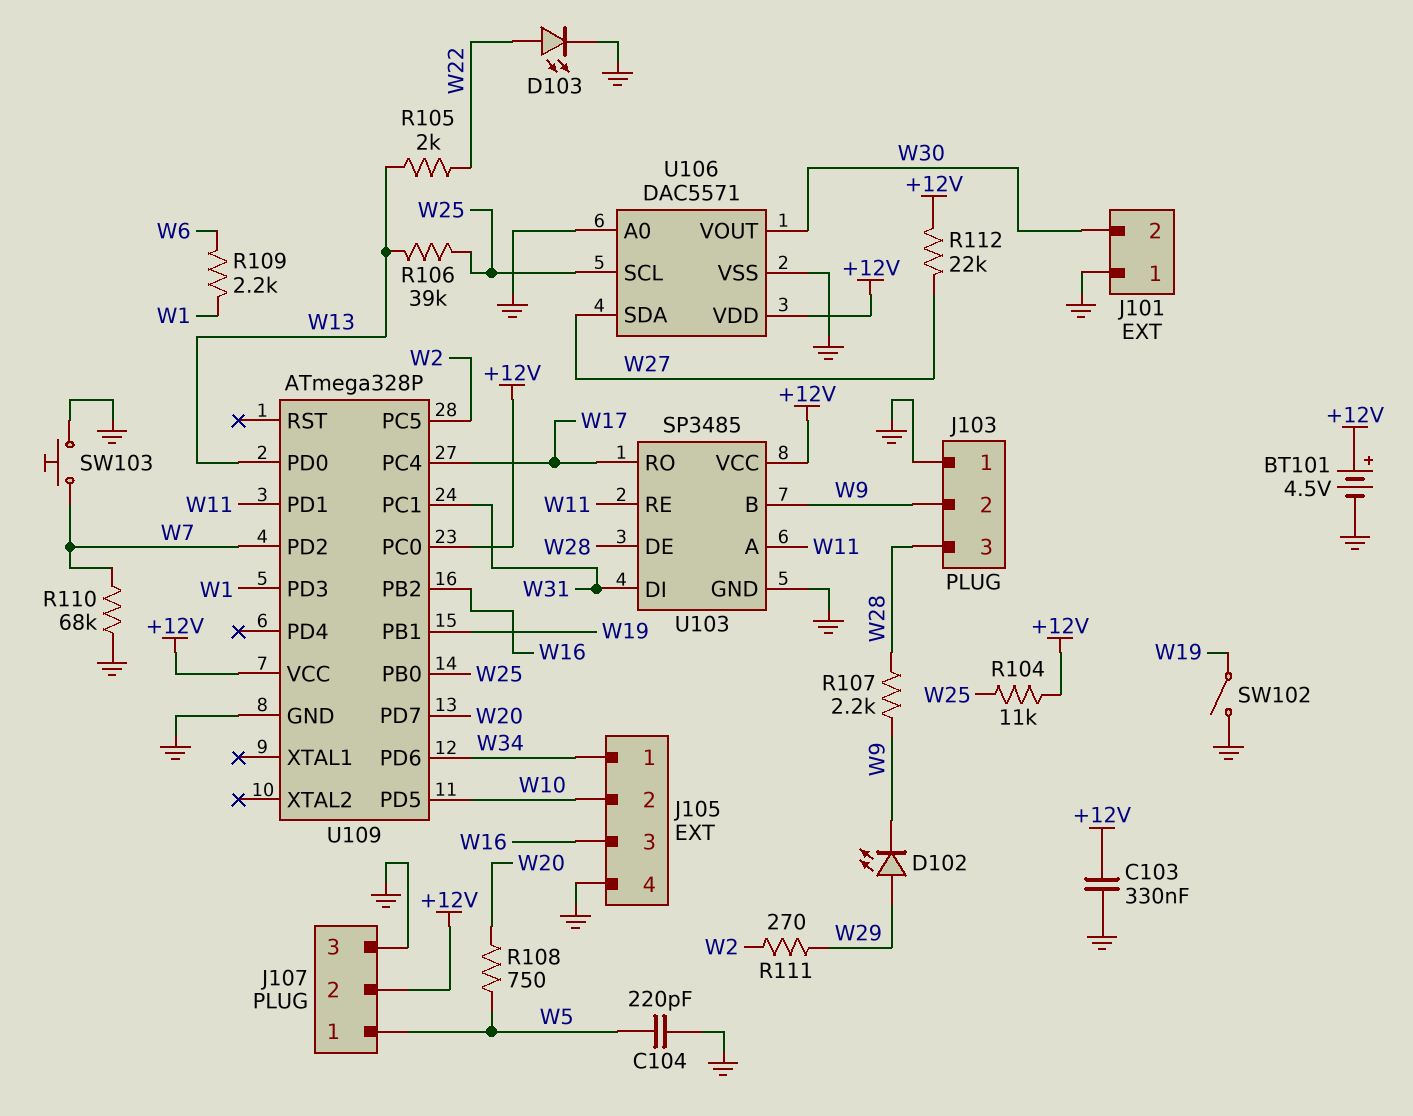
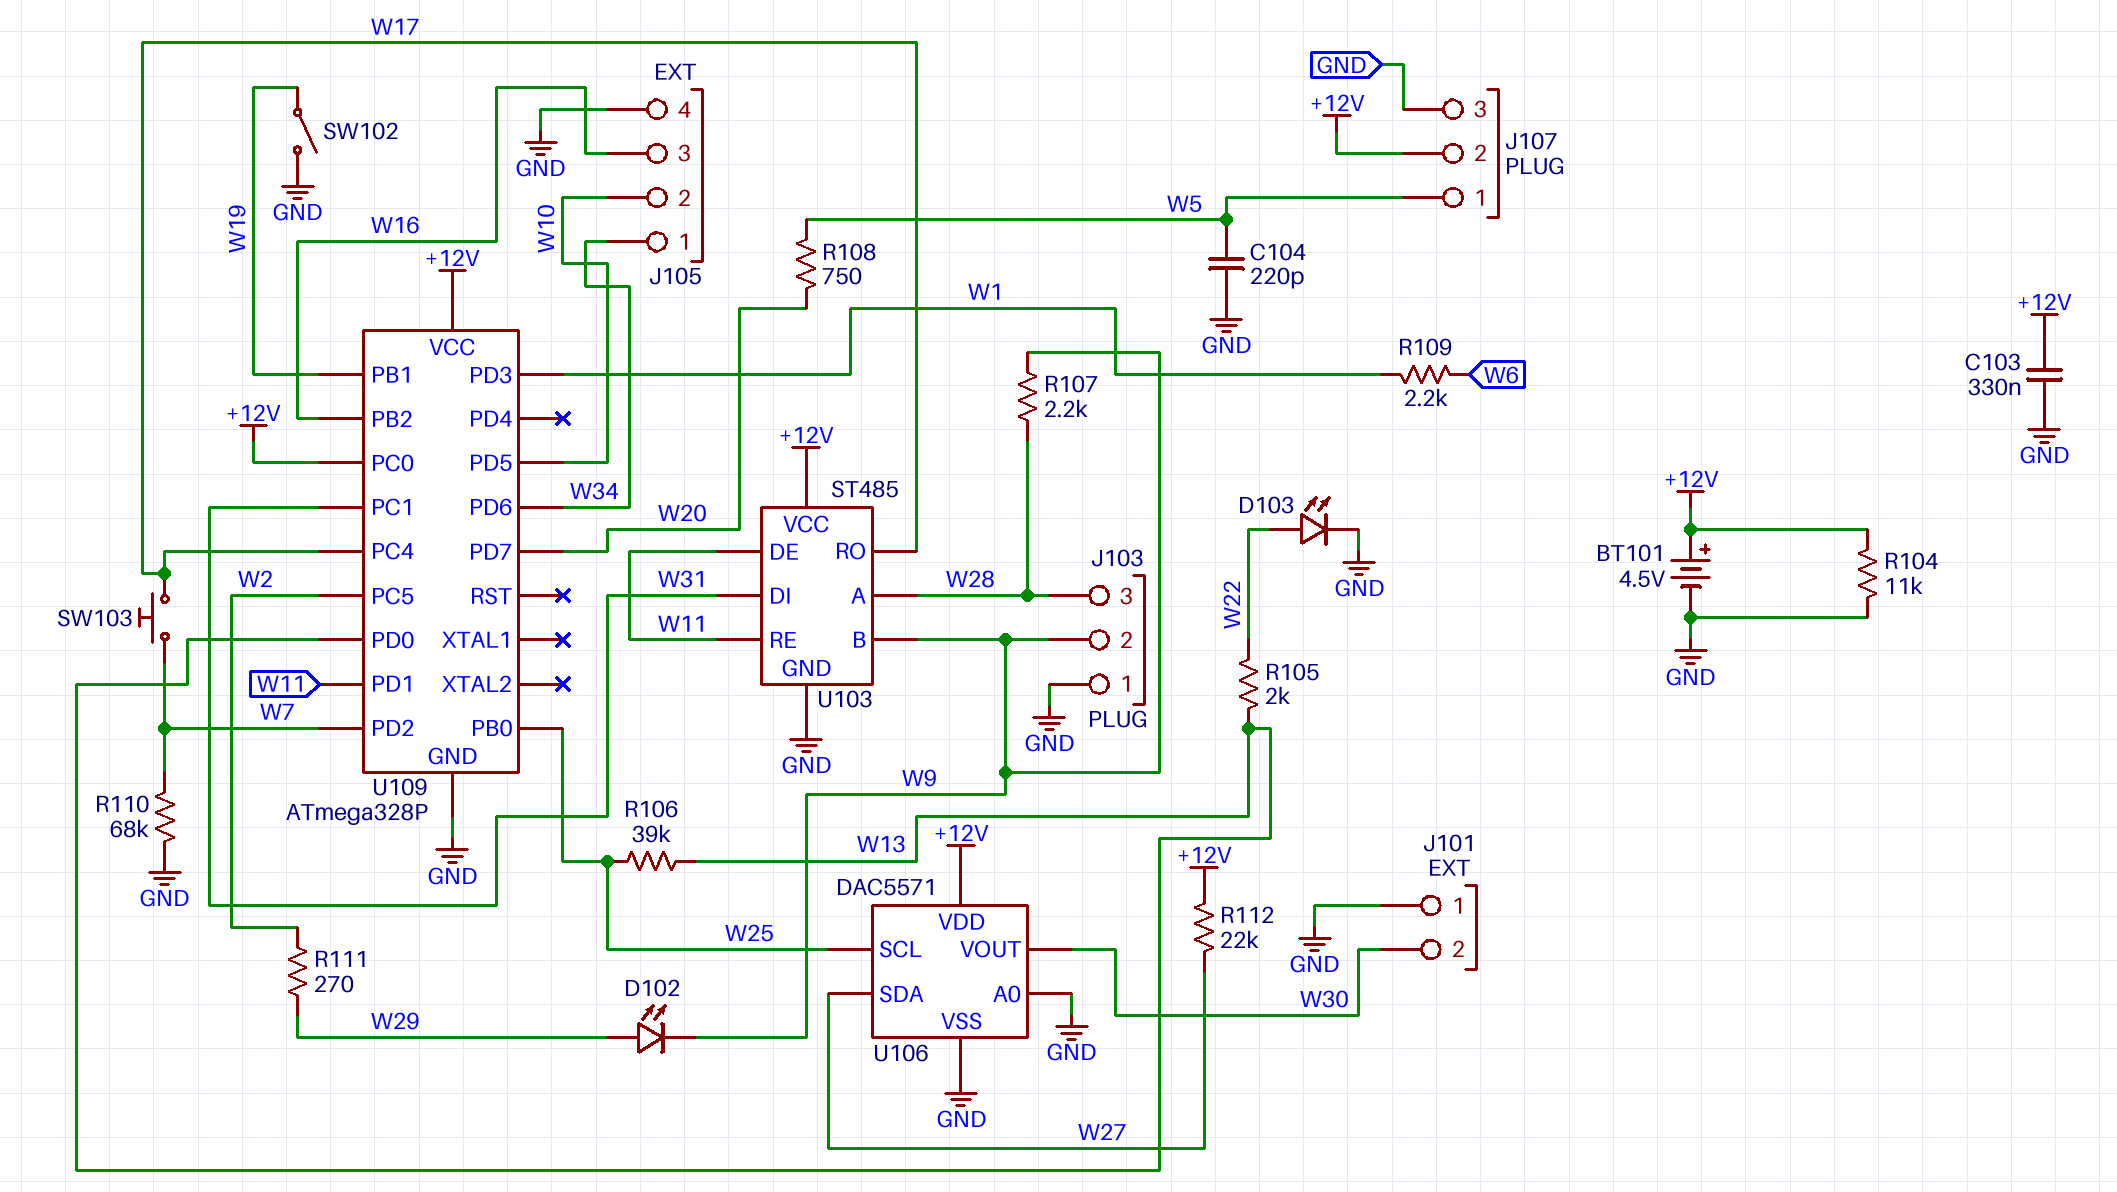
R104: 11k (+12V, W25) -> 11k (+12V, GND)
SW103: button (GND, W7) -> button (W7, W17)
U103: SP3485 -> ST485
U103 pin A: W11 -> W28
U103 pin DE: W28 -> W11

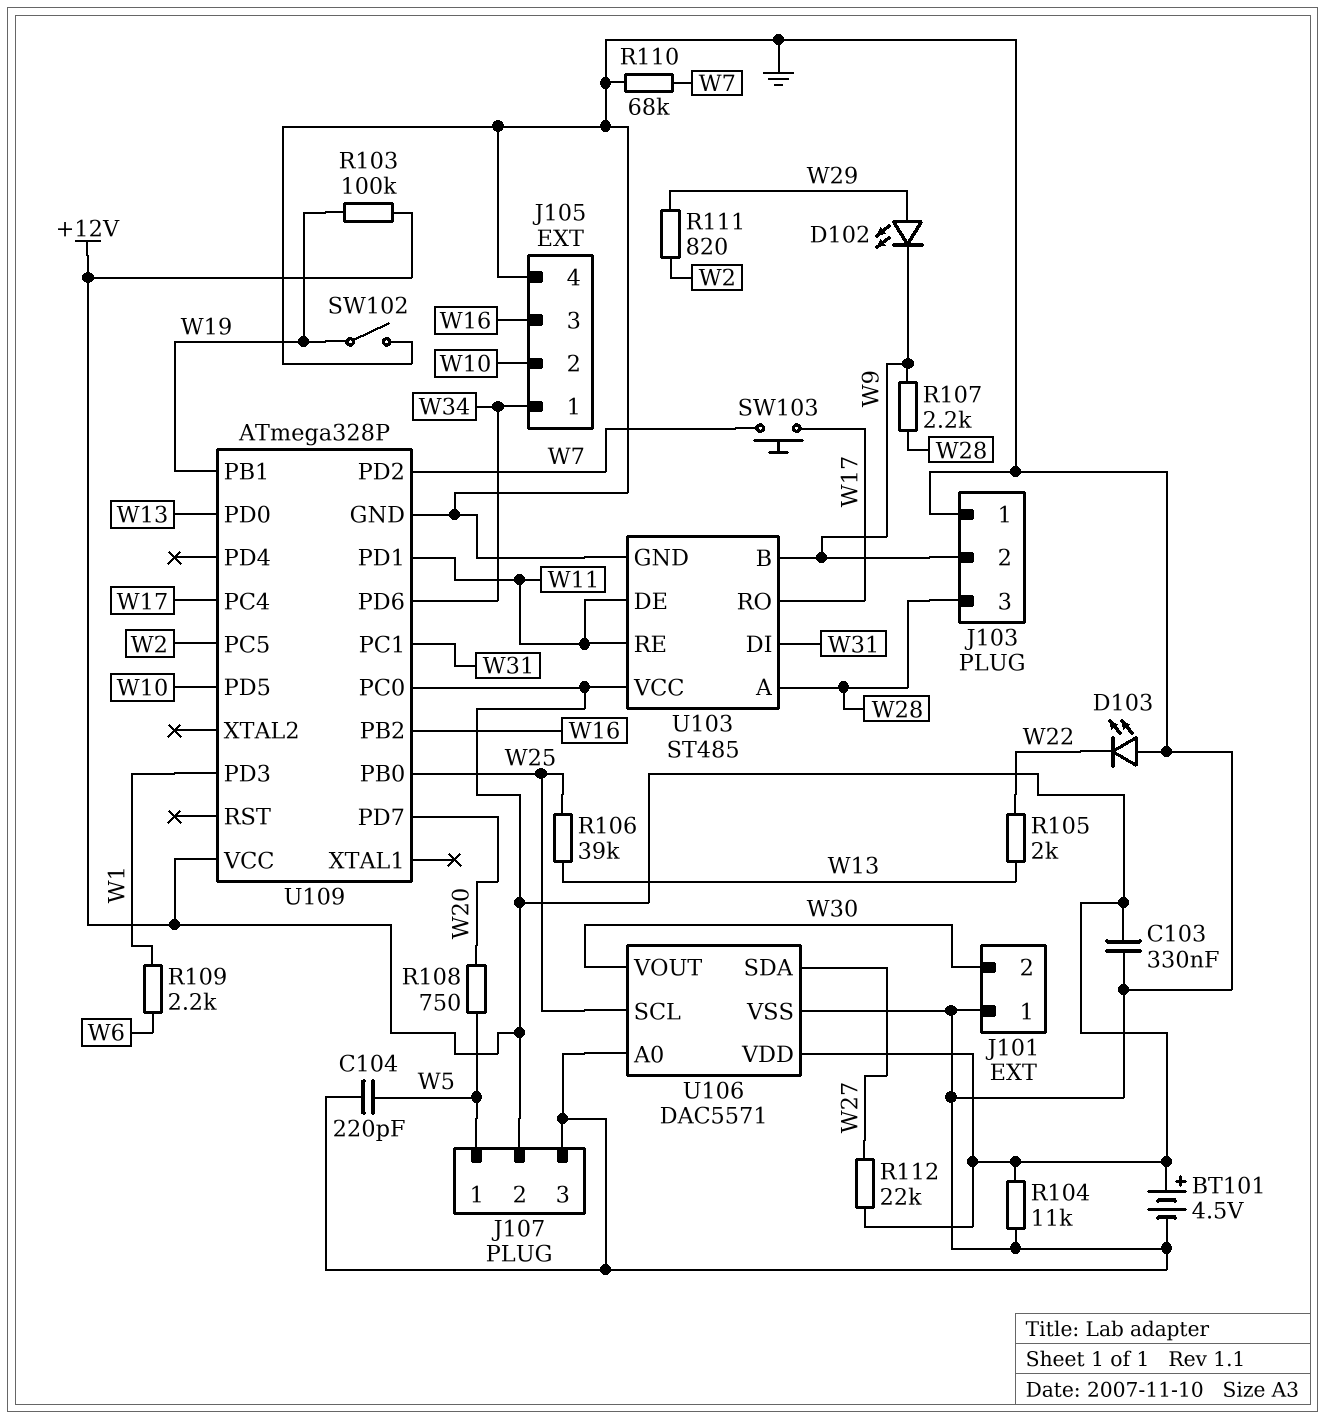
D103: LED (A W22, K GND) -> LED (A GND, K W22)
R103: none -> 100k (+12V, W19)
R111: 270 (W2, W29) -> 820 (W2, W29)

